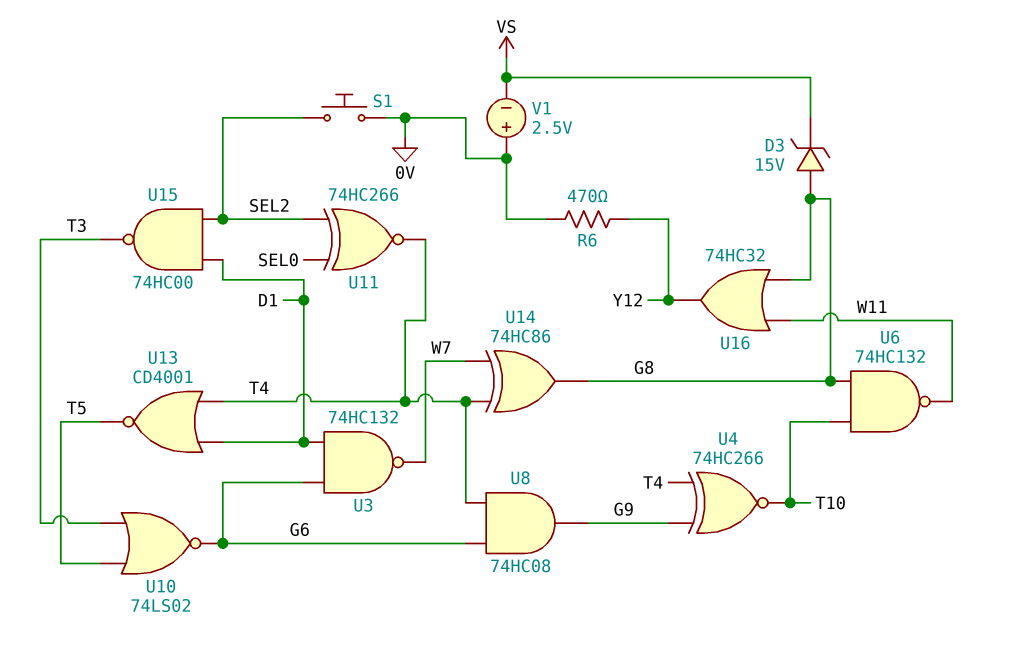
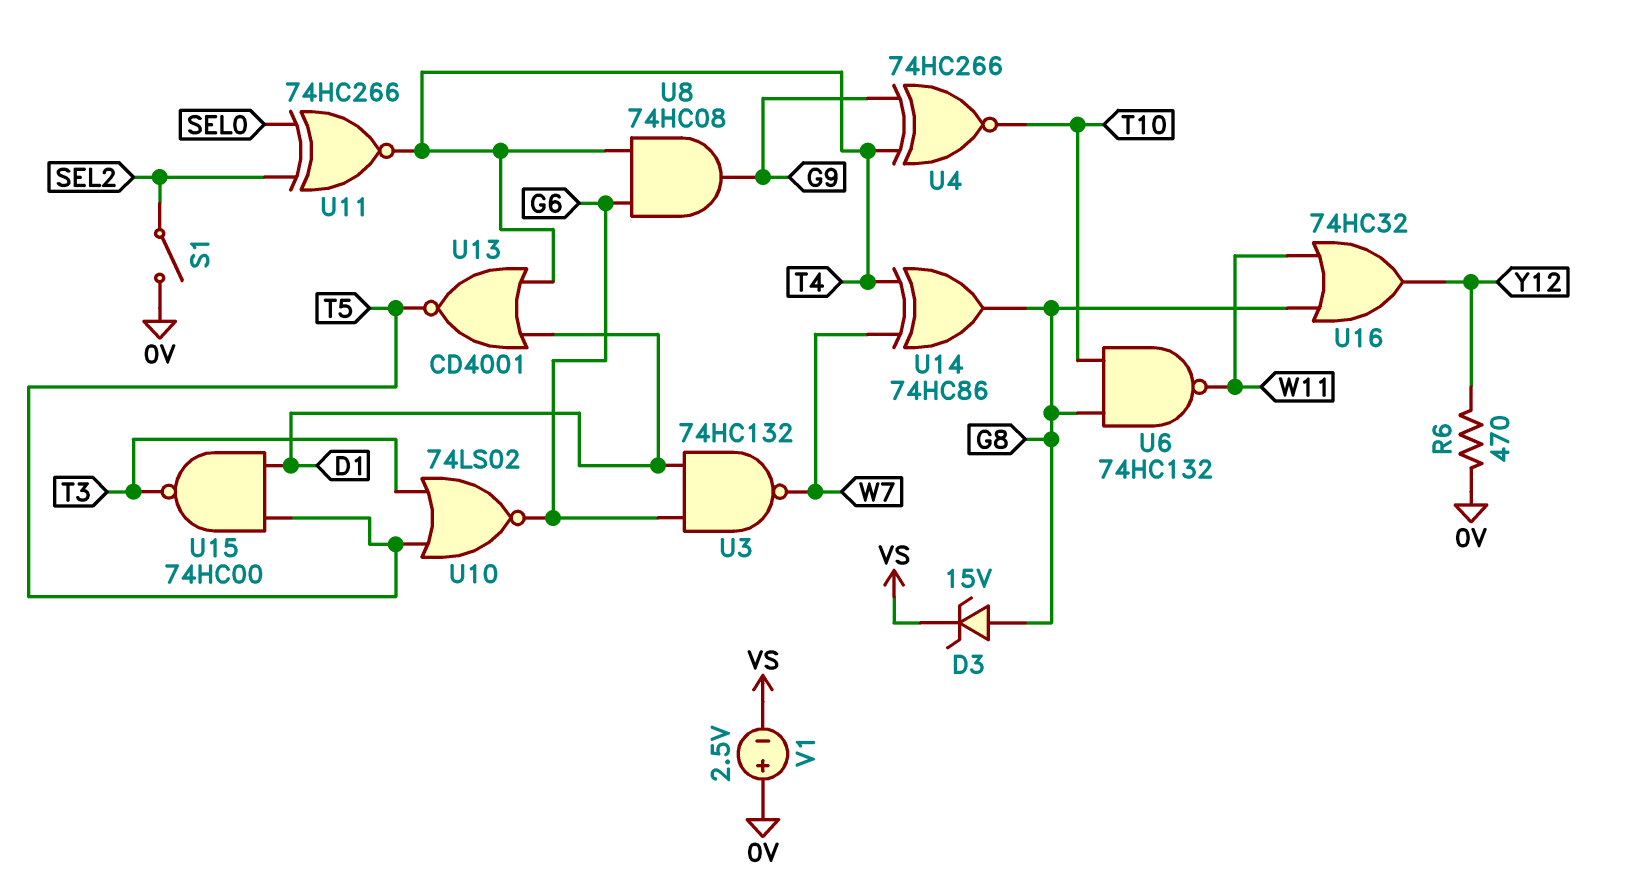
S1: button (0V, SEL2) -> switch (0V, SEL2)
U15: NAND 74HC00 (in D1, in SEL2, out T3) -> NAND 74HC00 (in D1, in T5, out T3)

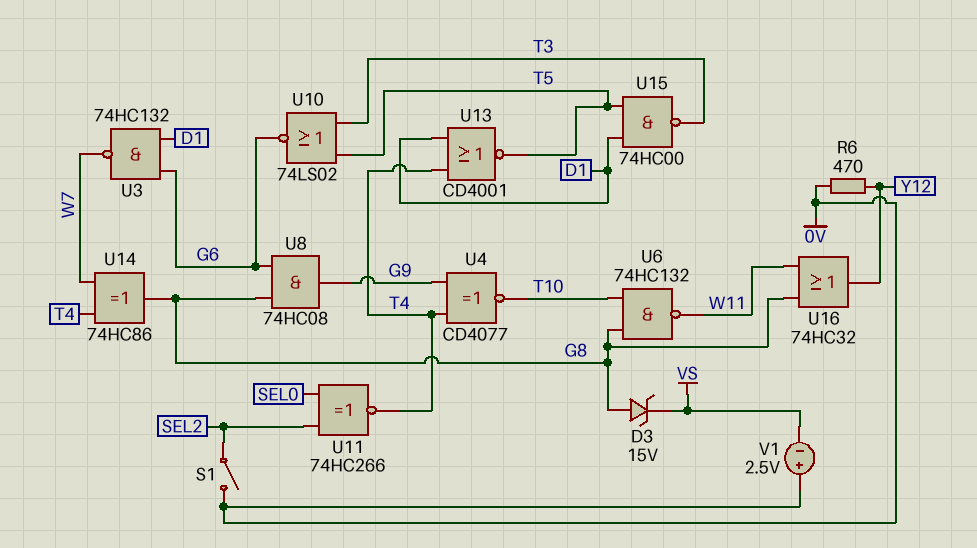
U4: XNOR 74HC266 (in G9, in T4, out T10) -> XNOR CD4077 (in G9, in T4, out T10)
U8: AND 74HC08 (in G6, in T4, out G9) -> AND 74HC08 (in G6, in G8, out G9)

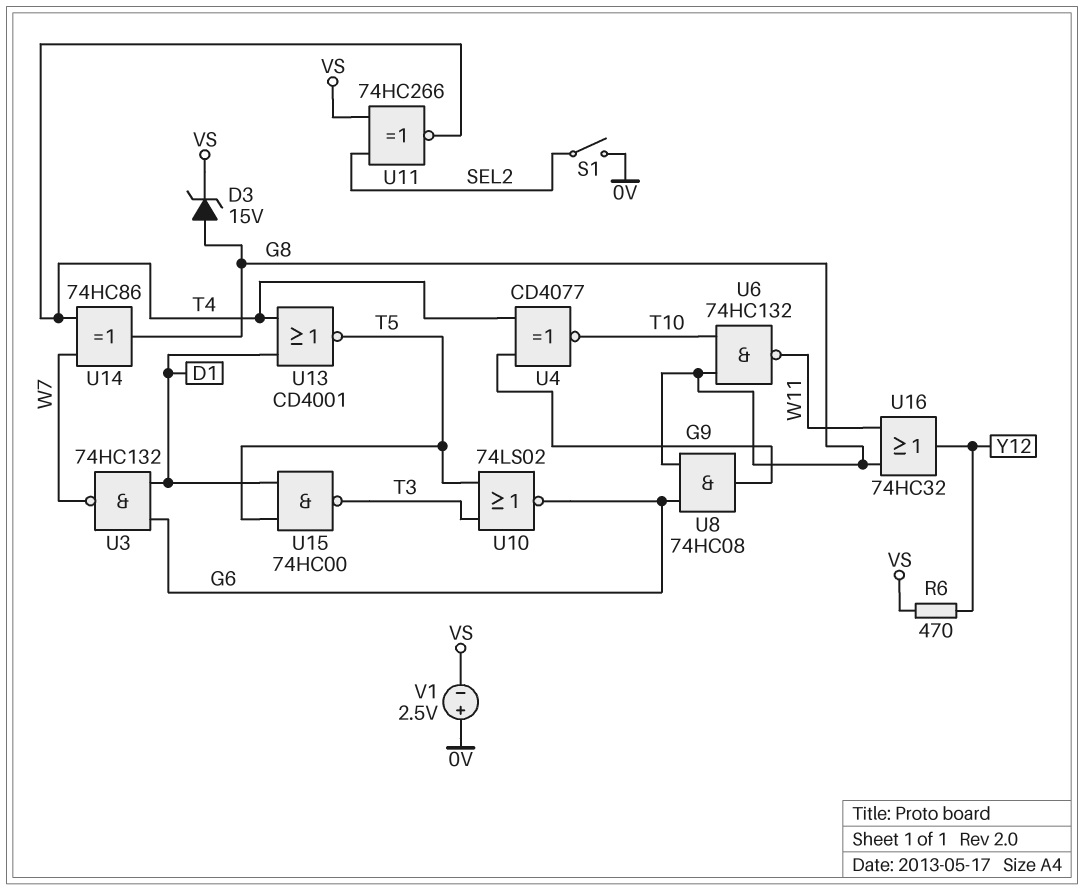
R6: 470 (0V, Y12) -> 470 (VS, Y12)
U11: XNOR 74HC266 (in SEL0, in SEL2, out T4) -> XNOR 74HC266 (in SEL2, in VS, out T4)

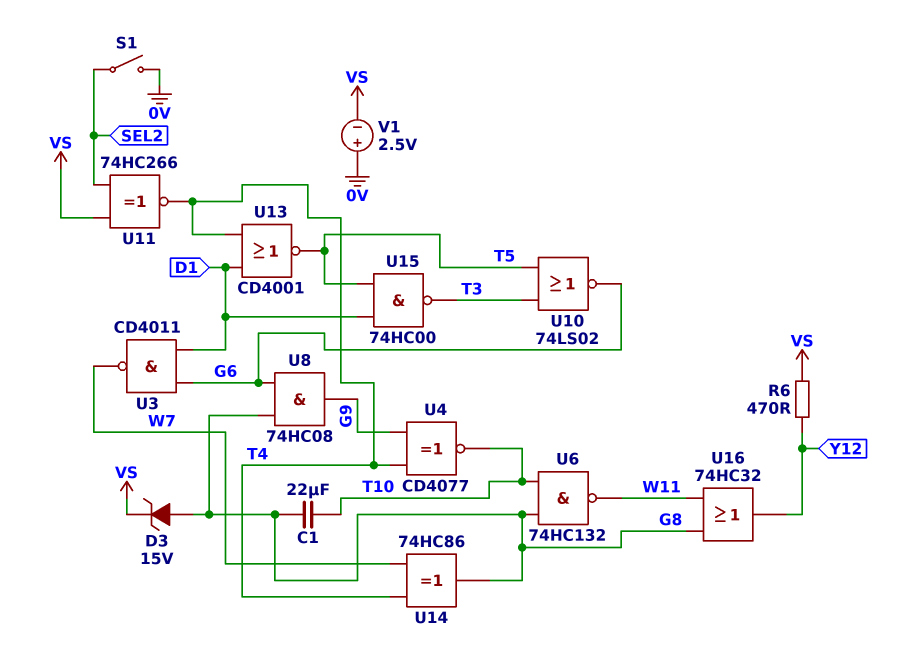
C1: none -> 22uF (G8, T10)
U3: NAND 74HC132 (in D1, in G6, out W7) -> NAND CD4011 (in D1, in G6, out W7)

